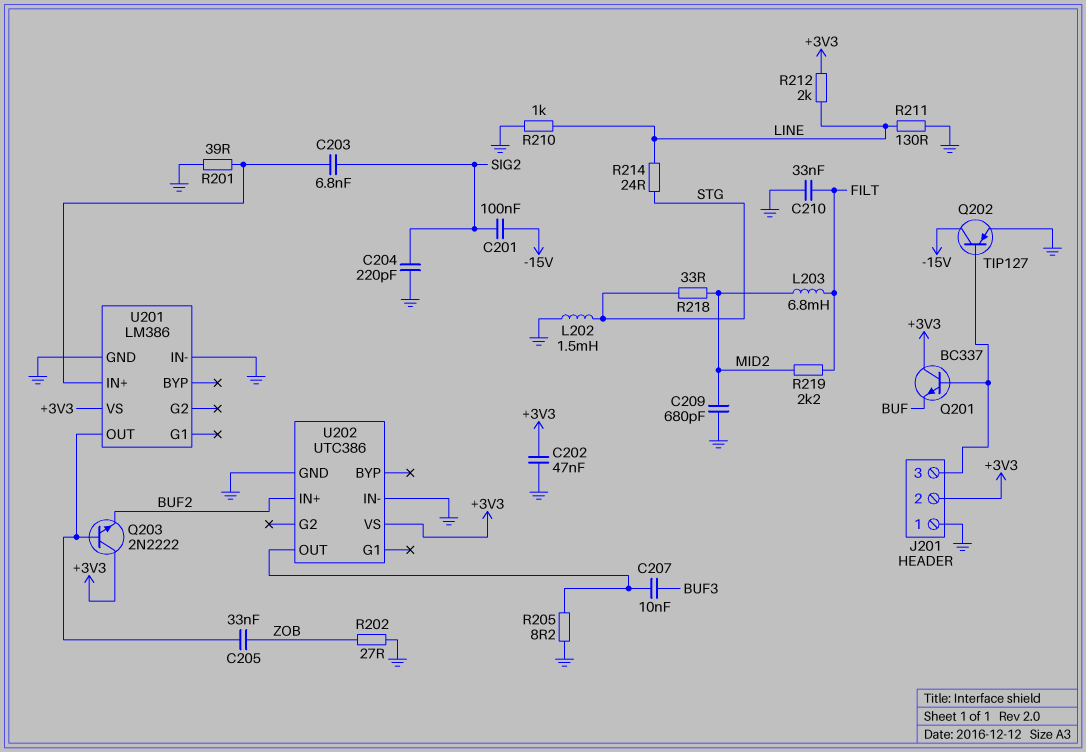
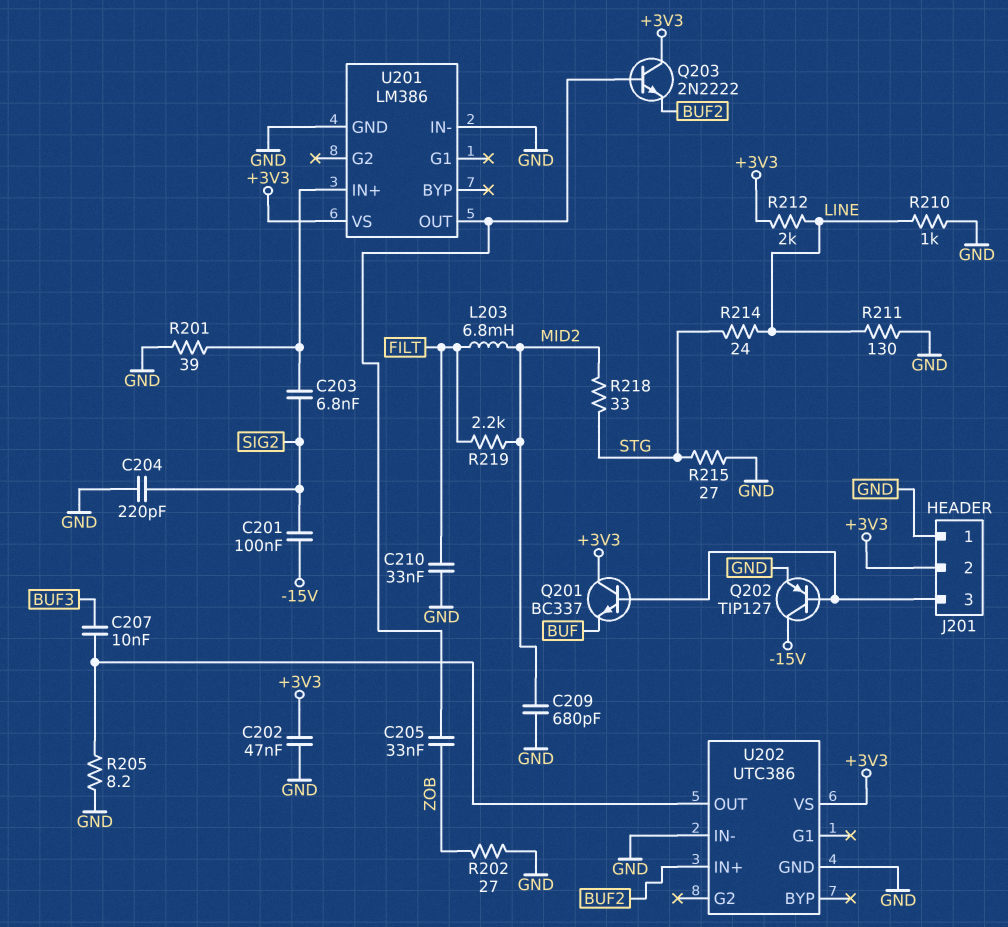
L202: 1.5mH (GND, STG) -> none
R215: none -> 27 (GND, STG)

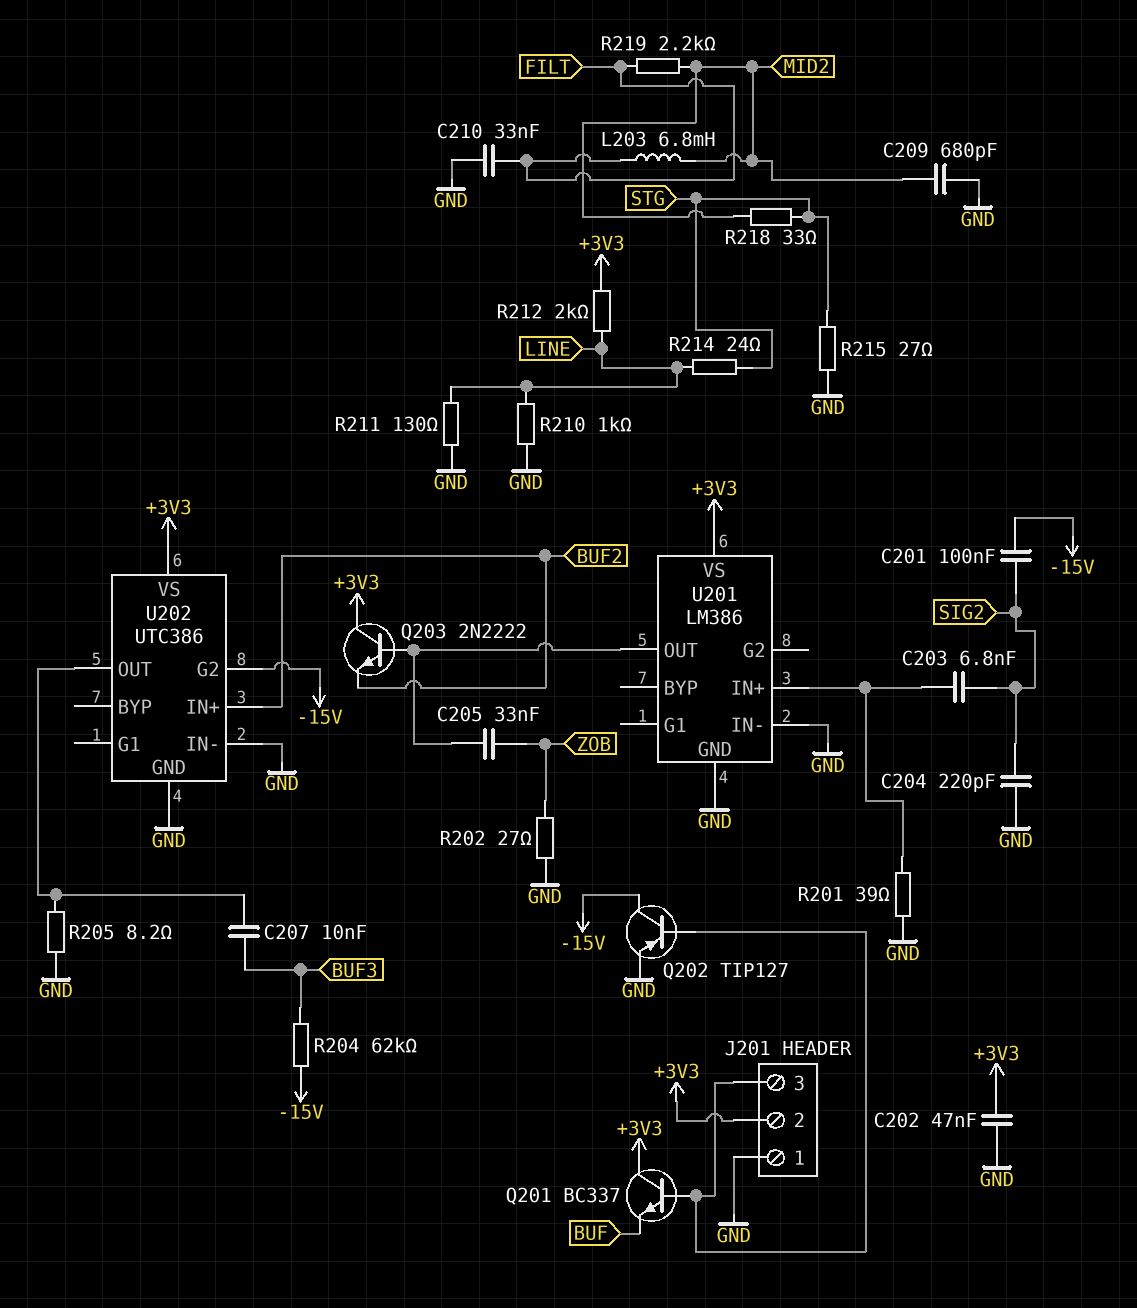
R204: none -> 62k (-15V, BUF3)
U202 pin G2: none -> -15V

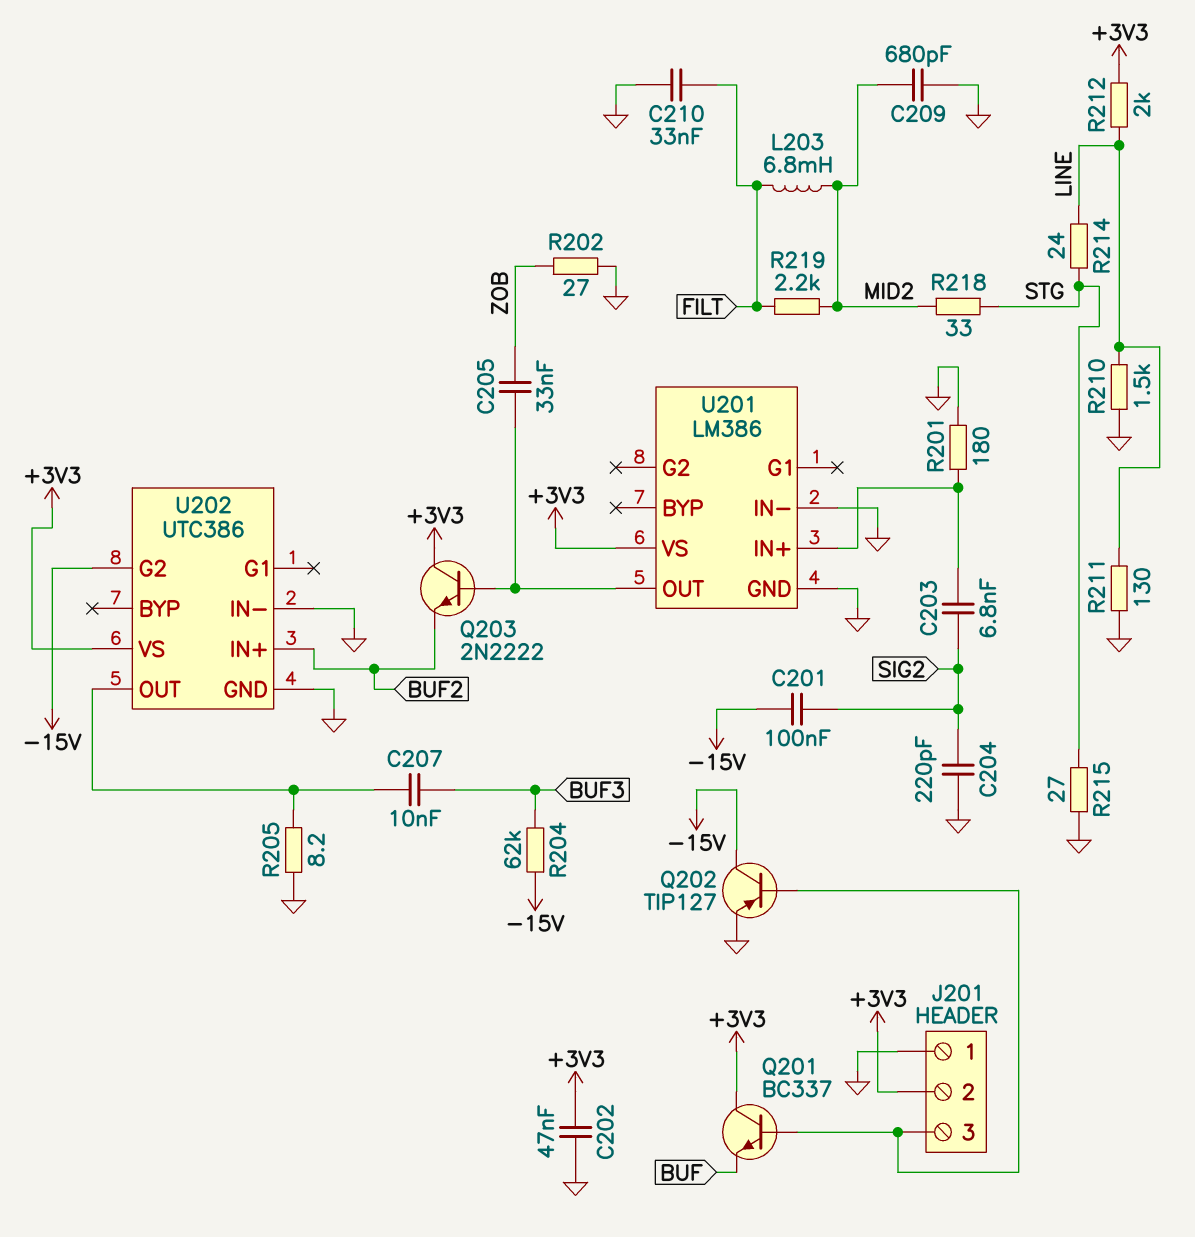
R201: 39 (GND, U201/IN+) -> 180 (GND, U201/IN+)
R210: 1k (GND, LINE) -> 1.5k (GND, LINE)

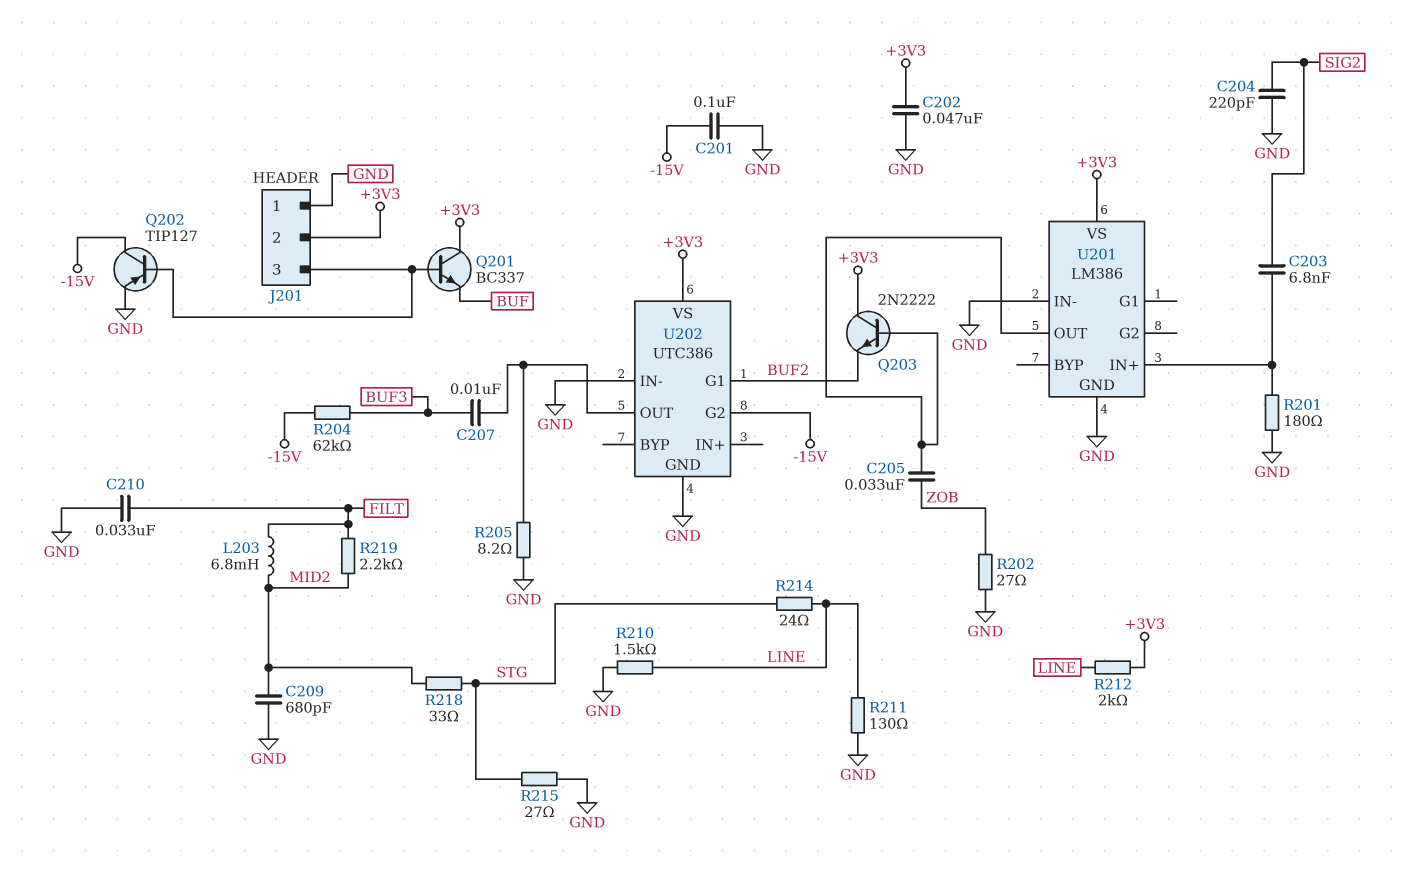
C201: 100nF (-15V, SIG2) -> 100nF (-15V, GND)
U202 pin G1: none -> BUF2
U202 pin IN+: BUF2 -> none

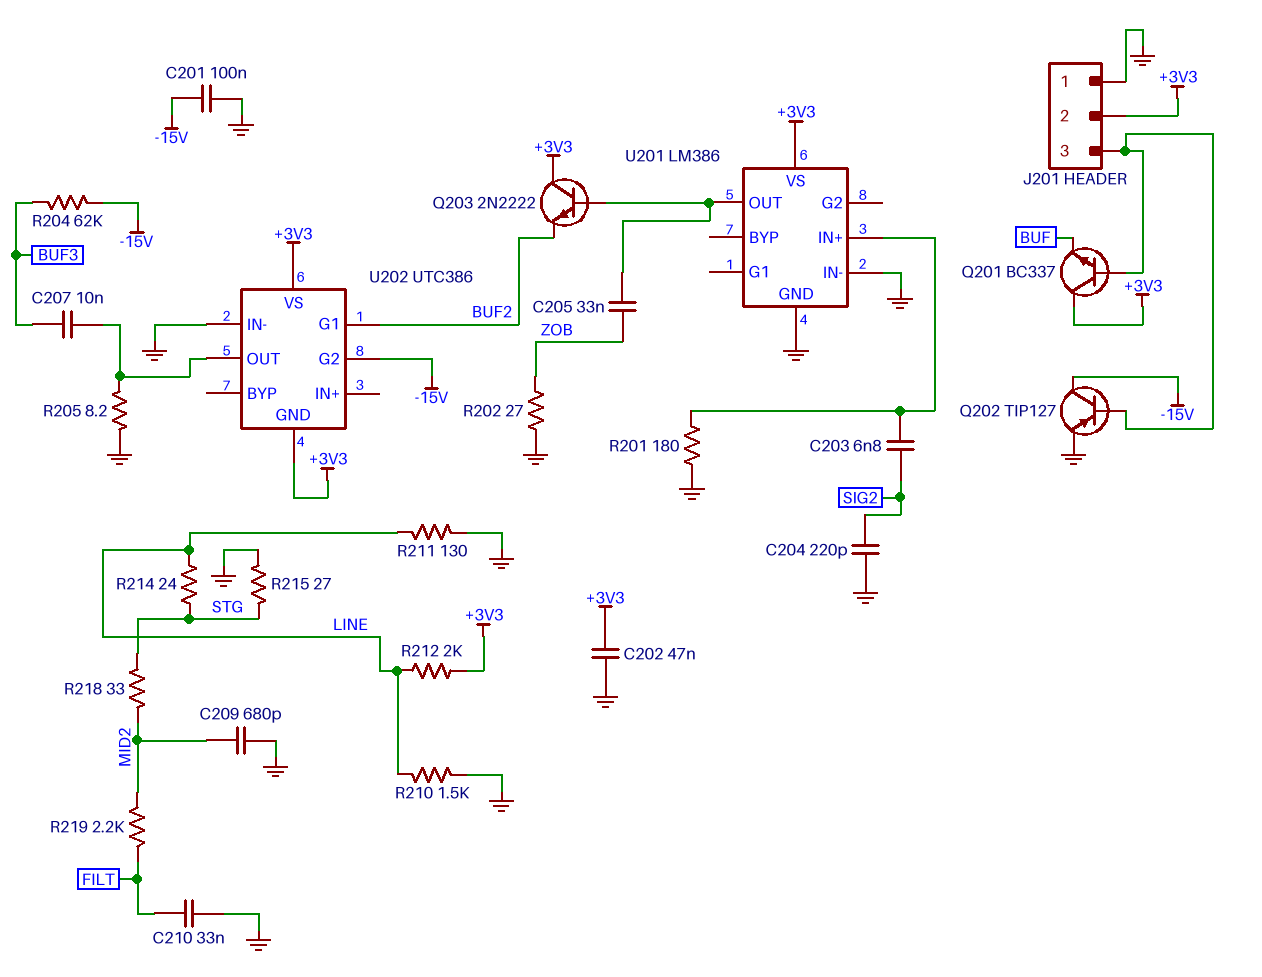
L203: 6.8mH (FILT, MID2) -> none
U202 pin GND: GND -> +3V3

